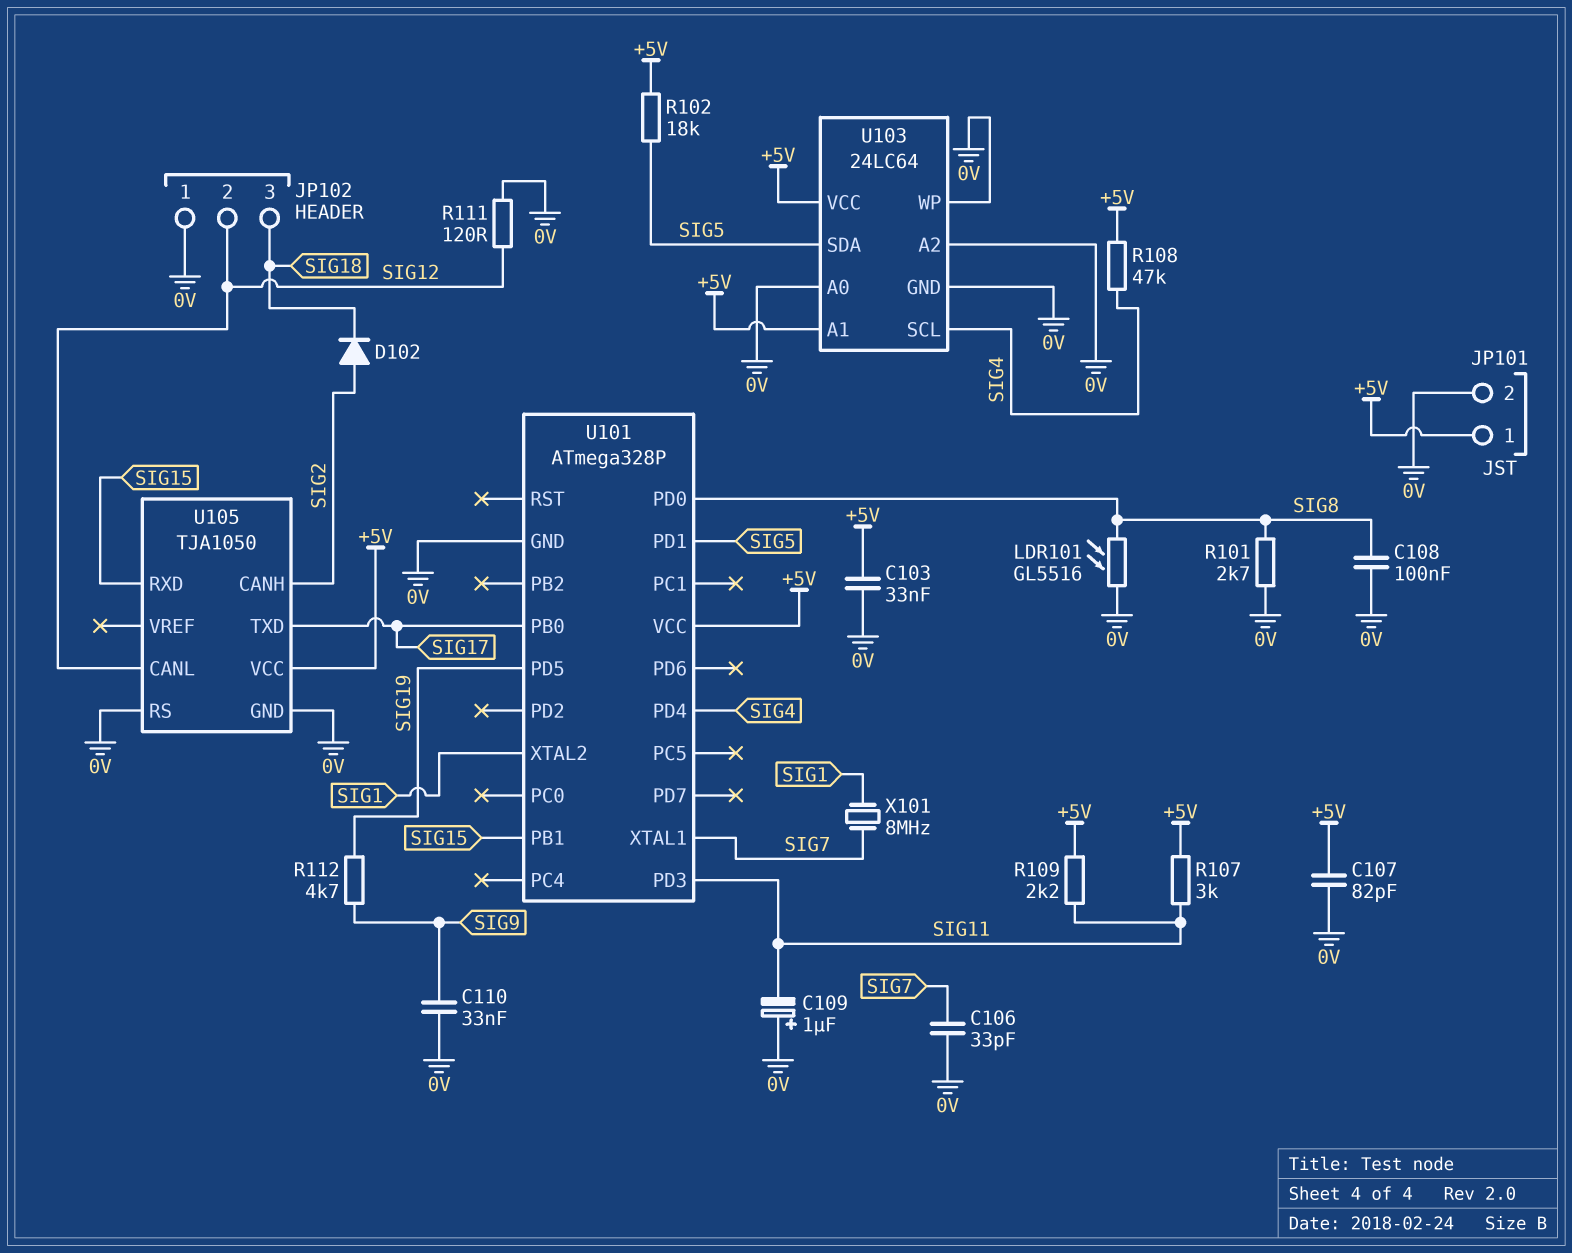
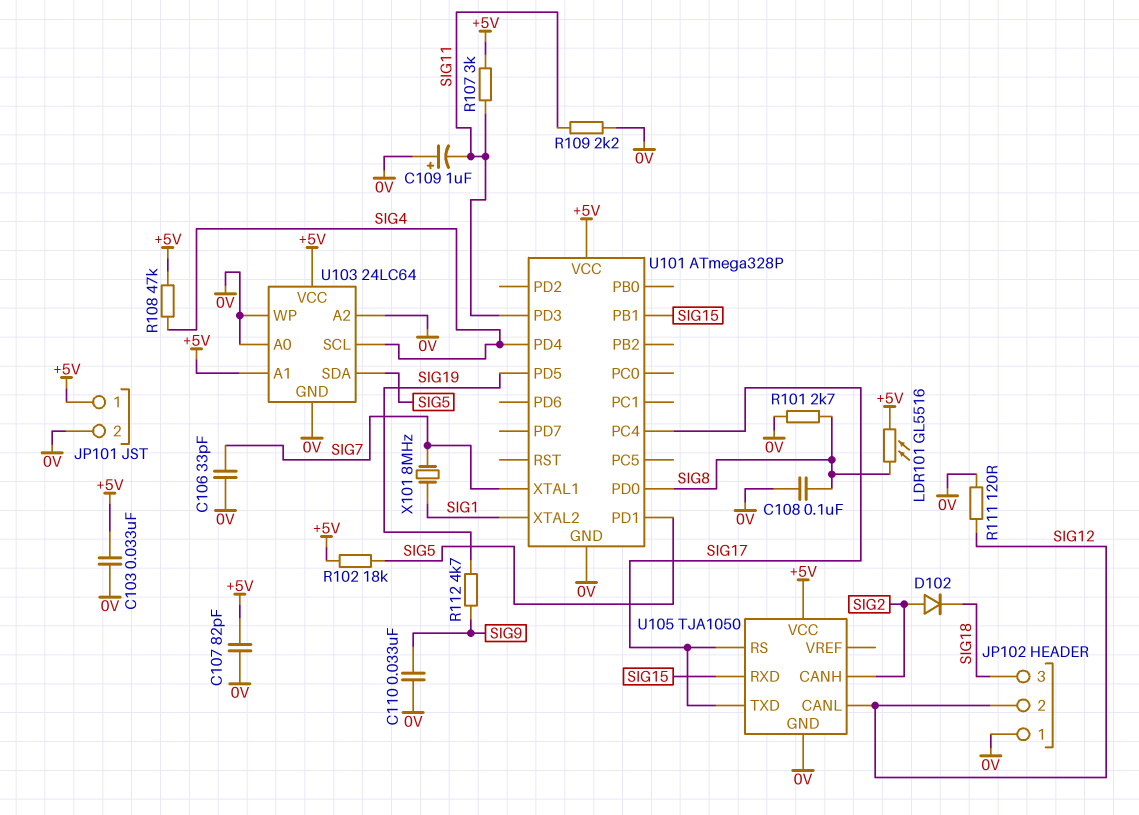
LDR101: GL5516 (0V, SIG8) -> GL5516 (+5V, SIG8)
R109: 2.2k (+5V, SIG11) -> 2.2k (0V, SIG11)
U101 pin PB0: SIG17 -> none
U101 pin PC4: none -> SIG17
U105 pin RS: 0V -> SIG17

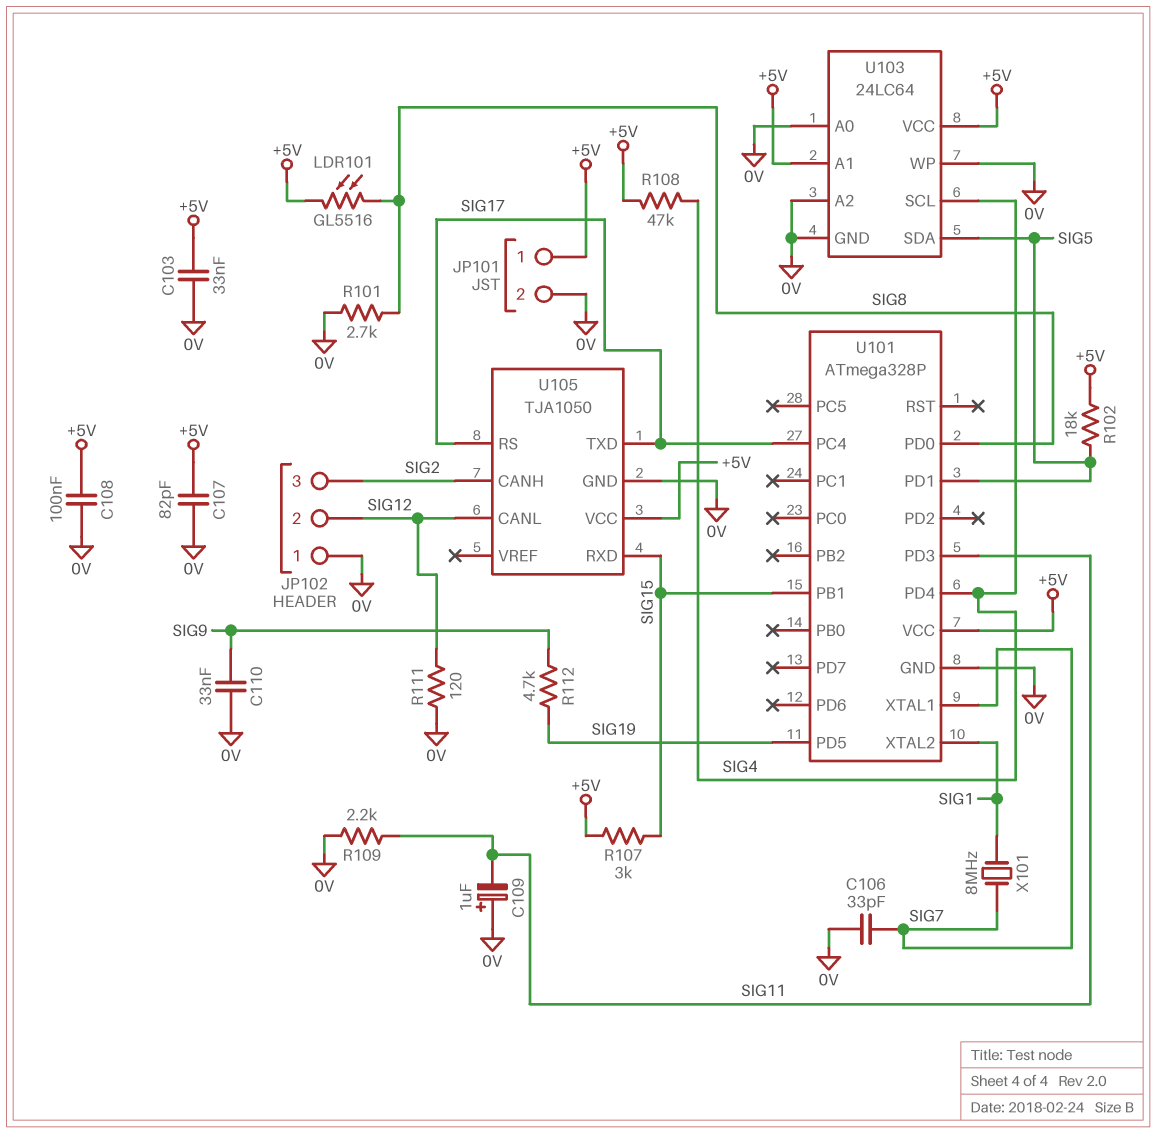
C108: 100nF (0V, SIG8) -> 100nF (+5V, 0V)
D102: diode (A SIG2, K SIG18) -> none
JP102 pin 3: SIG18 -> SIG2
R107: 3k (+5V, SIG11) -> 3k (+5V, SIG15)

